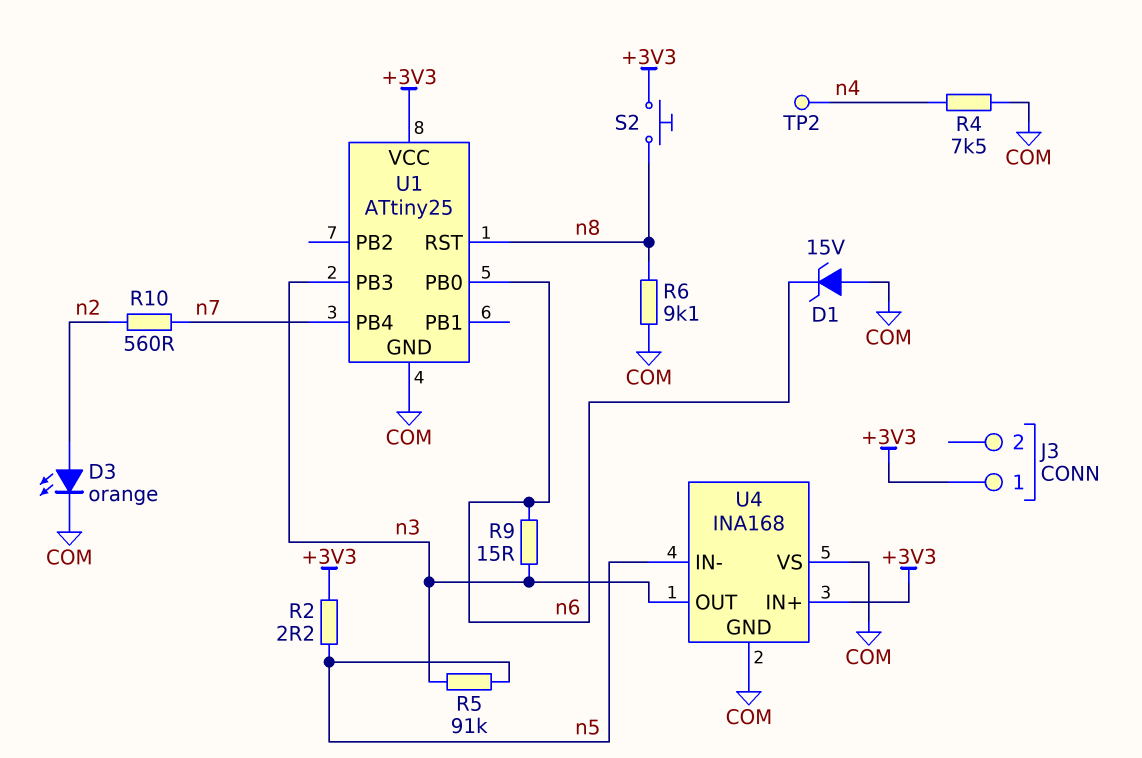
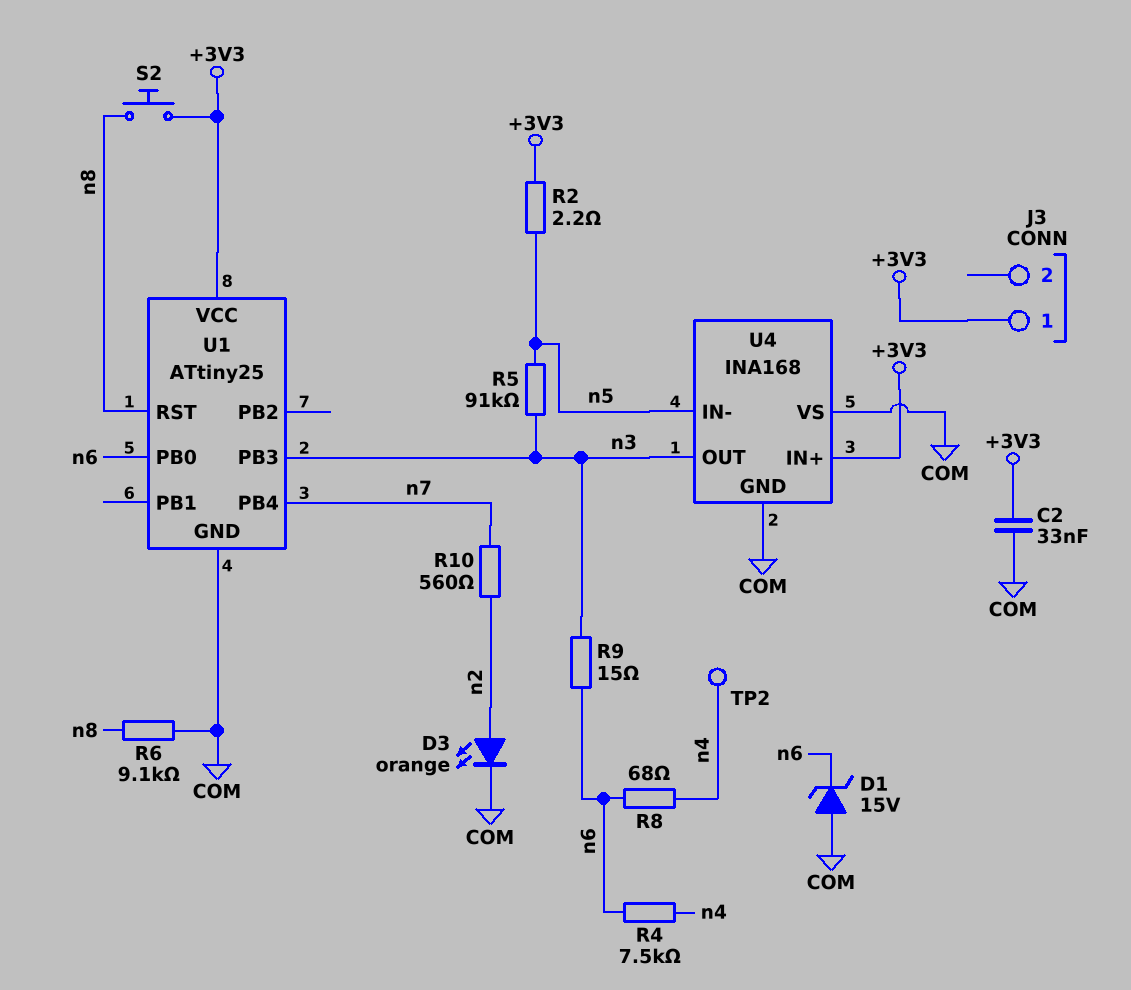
C2: none -> 33nF (+3V3, COM)
R4: 7.5k (COM, n4) -> 7.5k (n4, n6)
R8: none -> 68 (n4, n6)

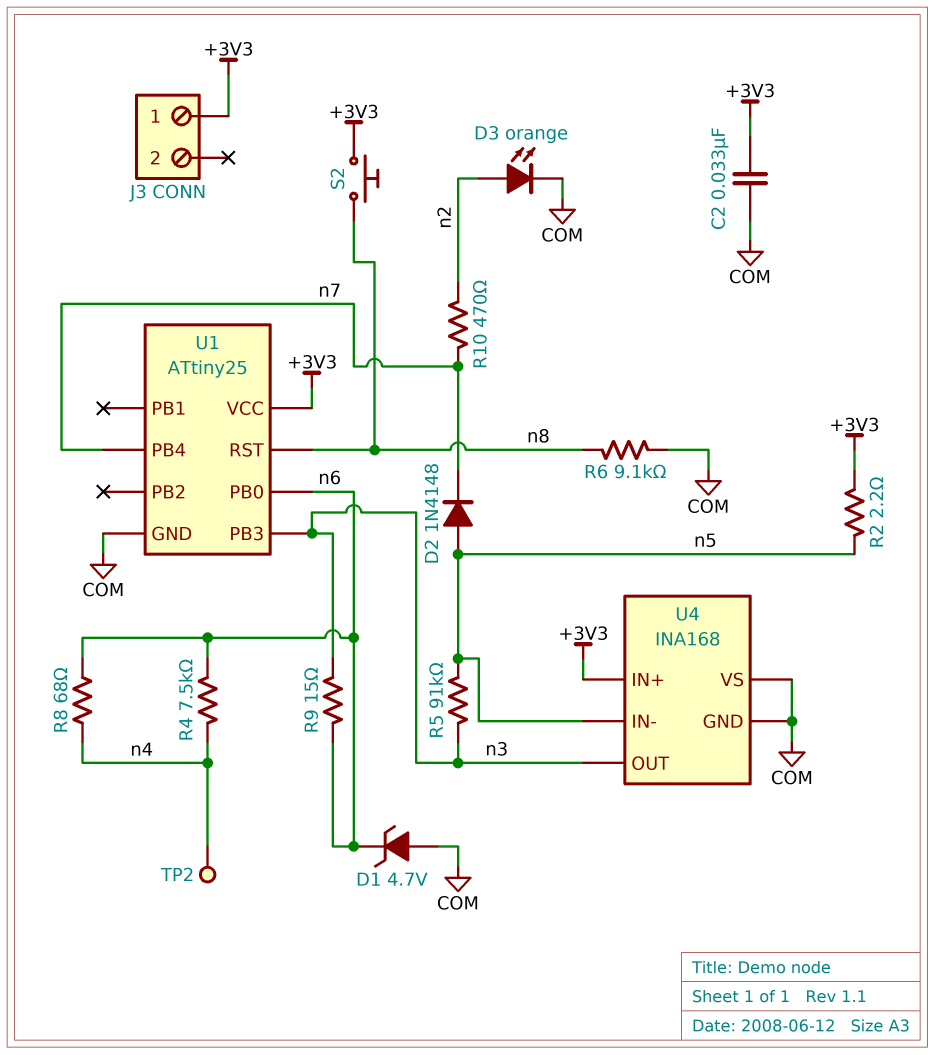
D1: zener 15V (A COM, K n6) -> zener 4.7V (A COM, K n6)
D2: none -> diode 1N4148 (A n5, K n7)
R10: 560 (n2, n7) -> 470 (n2, n7)

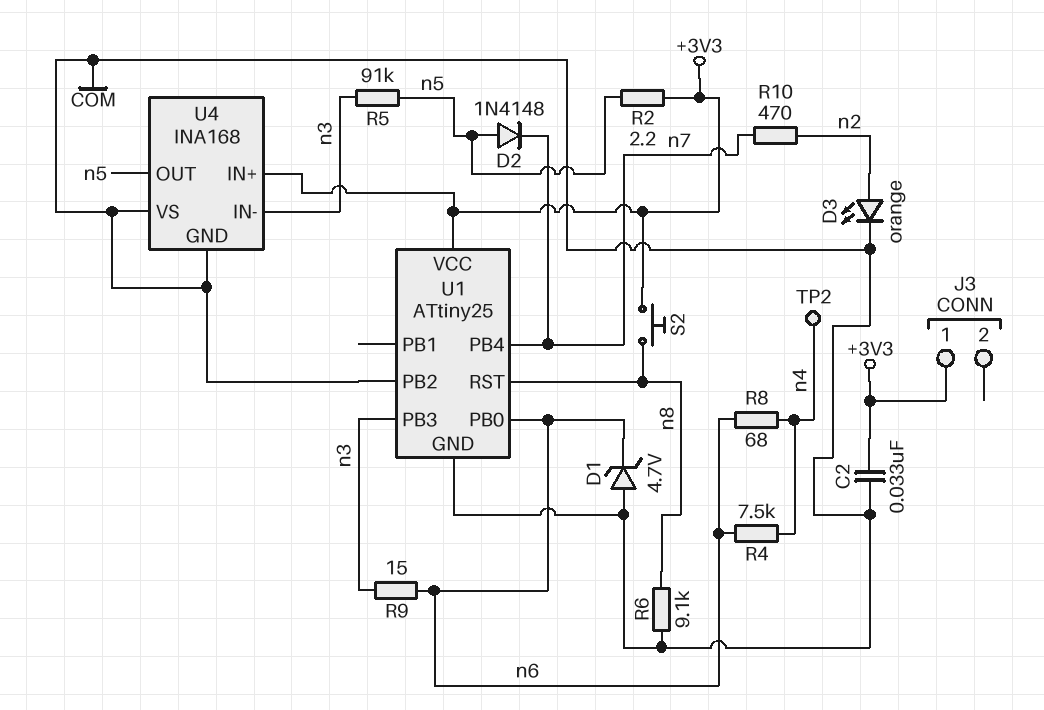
U1 pin PB2: none -> COM
U4 pin IN-: n5 -> n3
U4 pin OUT: n3 -> n5

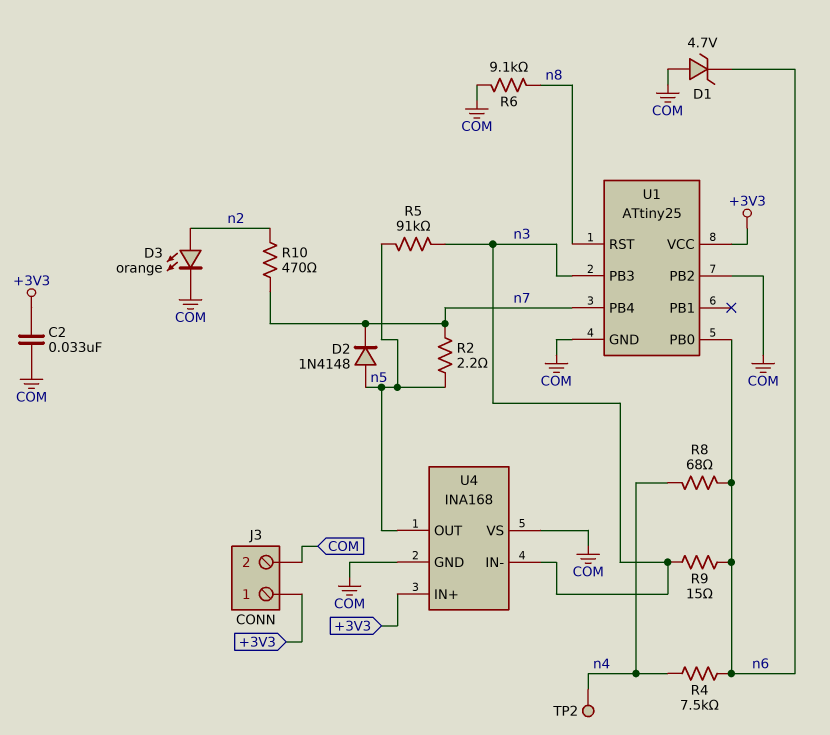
J3 pin 2: none -> COM
R2: 2.2 (+3V3, n5) -> 2.2 (n5, n7)
S2: button (+3V3, n8) -> none

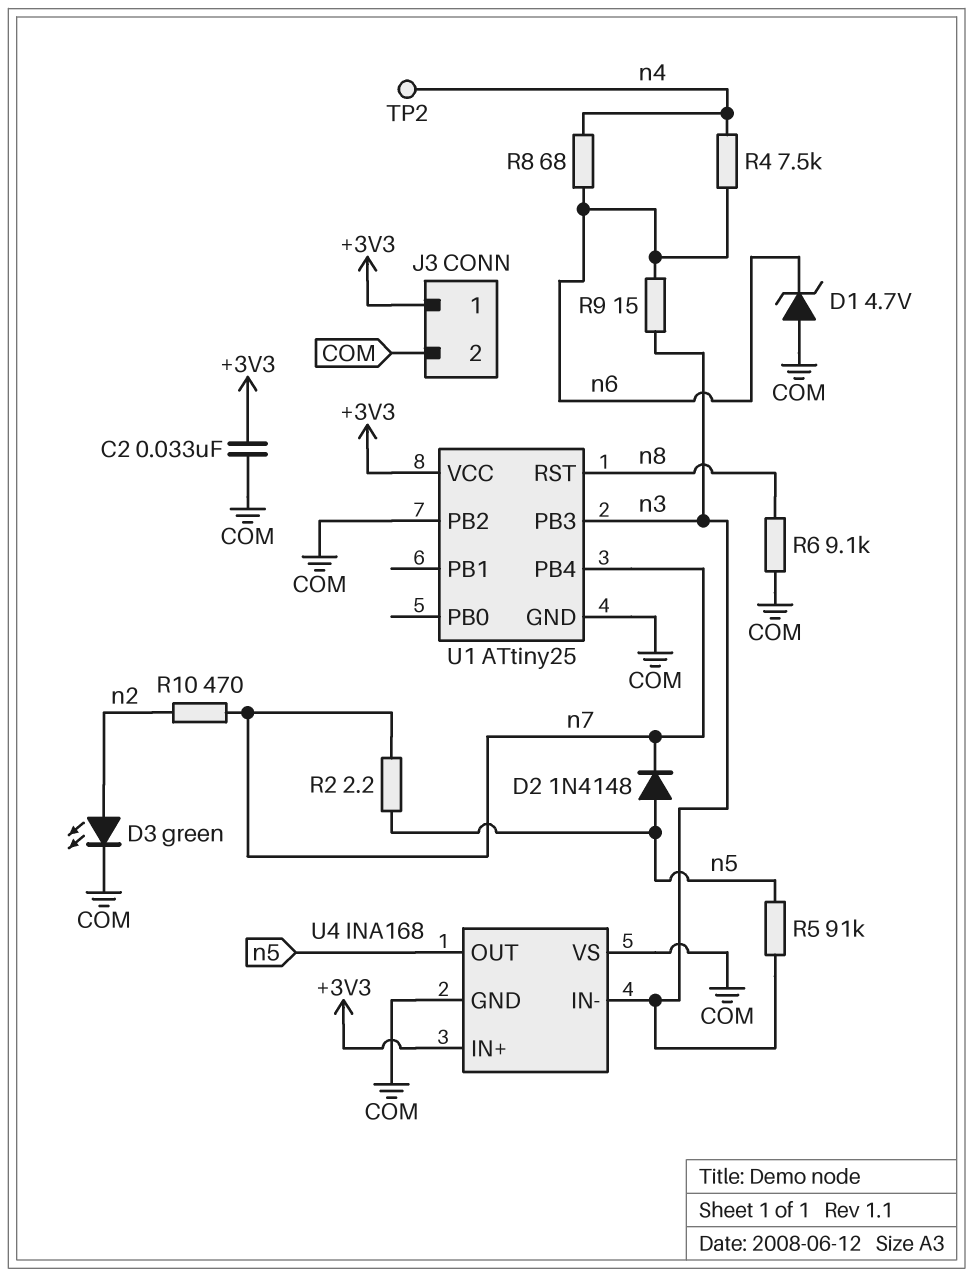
D3: LED orange (A n2, K COM) -> LED green (A n2, K COM)
U1 pin PB0: n6 -> none

